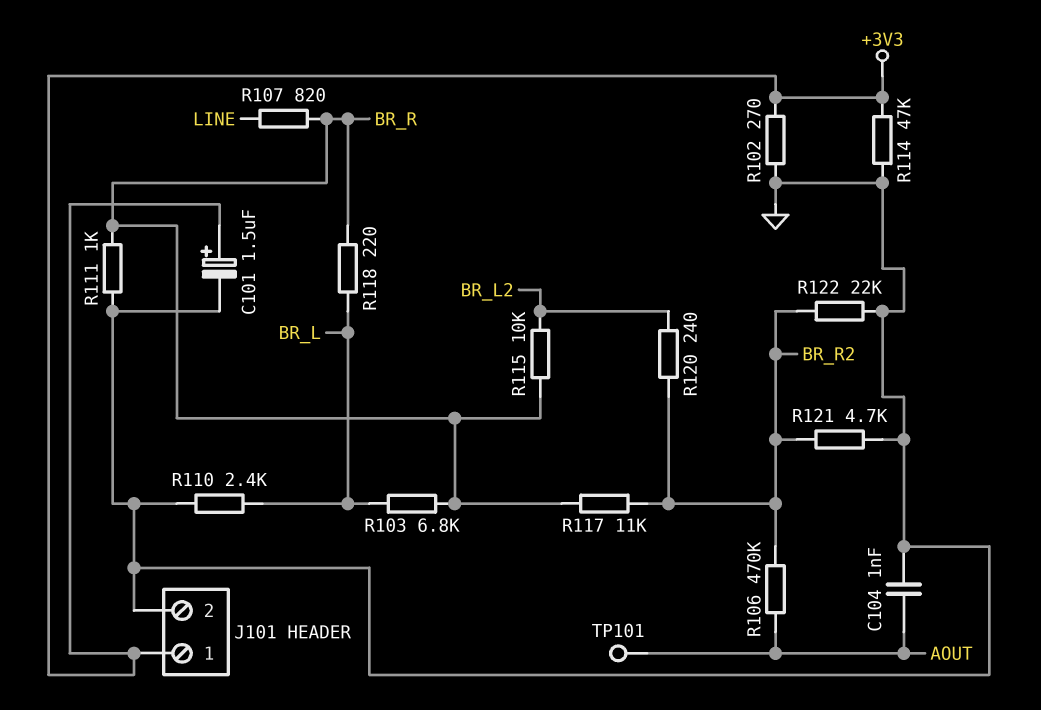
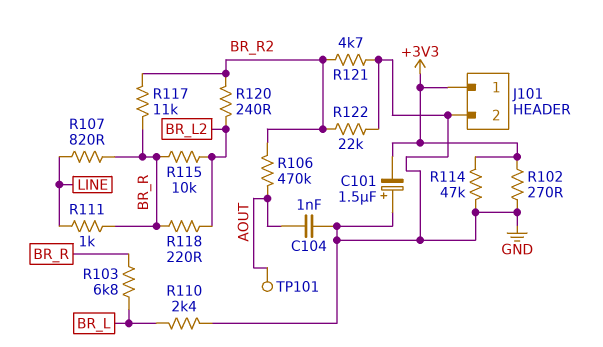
C101: 1.5uF (plus +3V3, minus GND) -> 1.5uF (plus GND, minus +3V3)
R111: 1k (BR_R, GND) -> 1k (BR_R, LINE)
R118: 220 (BR_L, BR_R) -> 220 (BR_L2, BR_R)

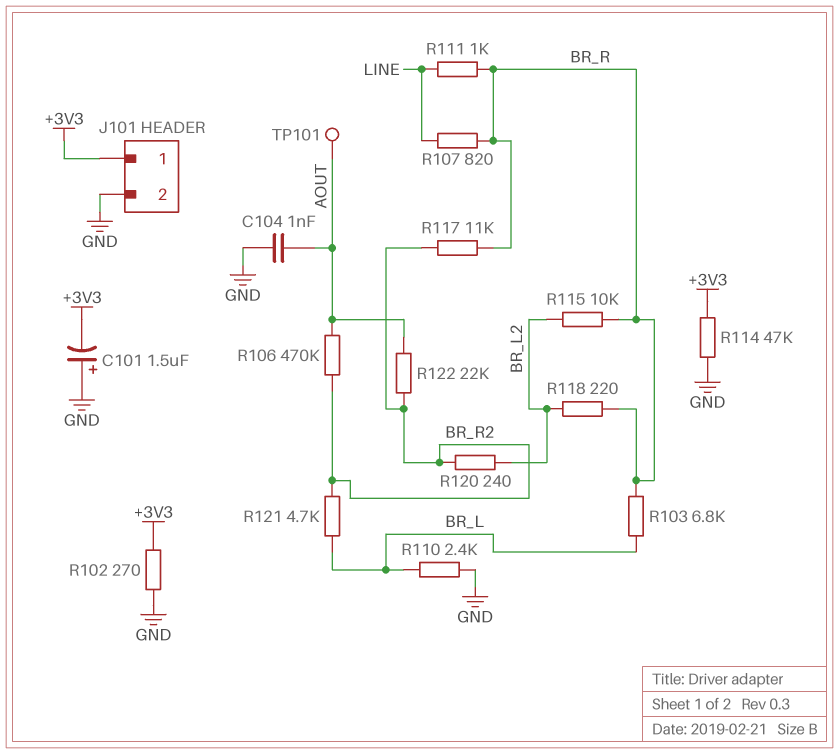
R121: 4.7k (BR_R2, GND) -> 4.7k (BR_L, BR_R2)
R122: 22k (BR_R2, GND) -> 22k (AOUT, BR_R2)

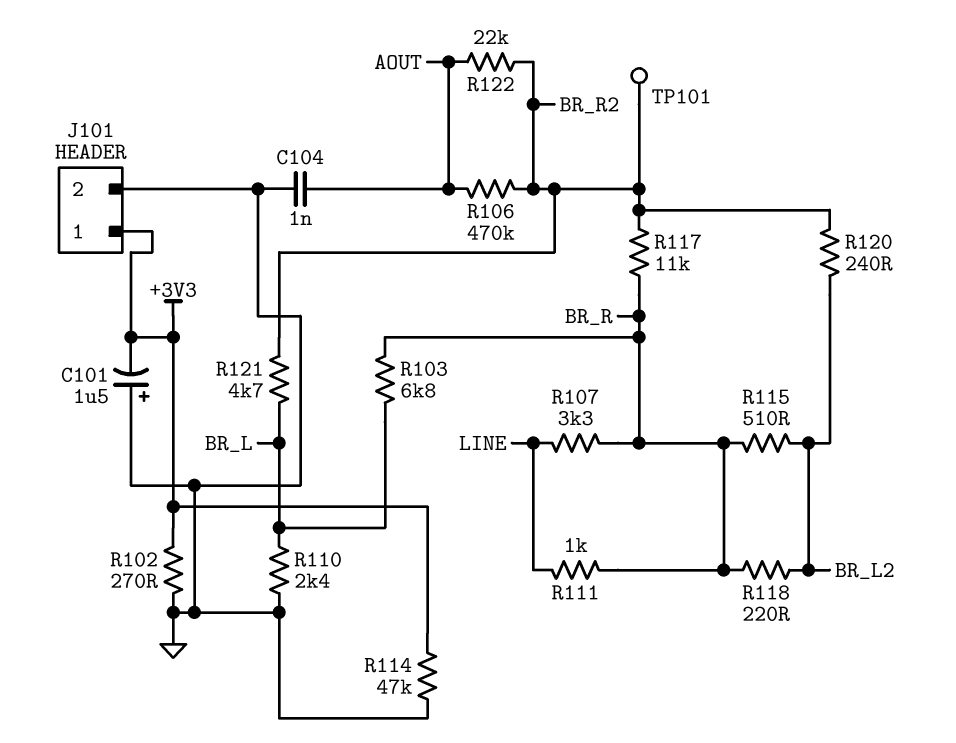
R107: 820 (BR_R, LINE) -> 3.3k (BR_R, LINE)
R115: 10k (BR_L2, BR_R) -> 510 (BR_L2, BR_R)
TP101: test point (AOUT) -> test point (BR_R2)

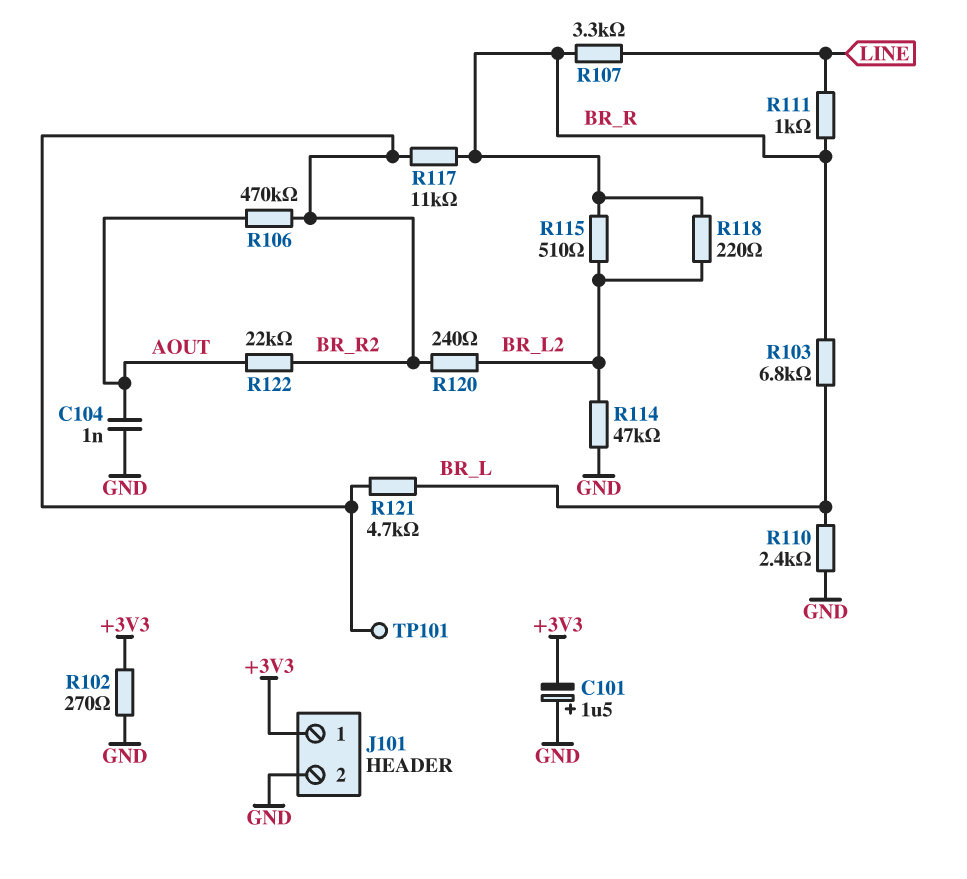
R114: 47k (+3V3, GND) -> 47k (BR_L2, GND)

